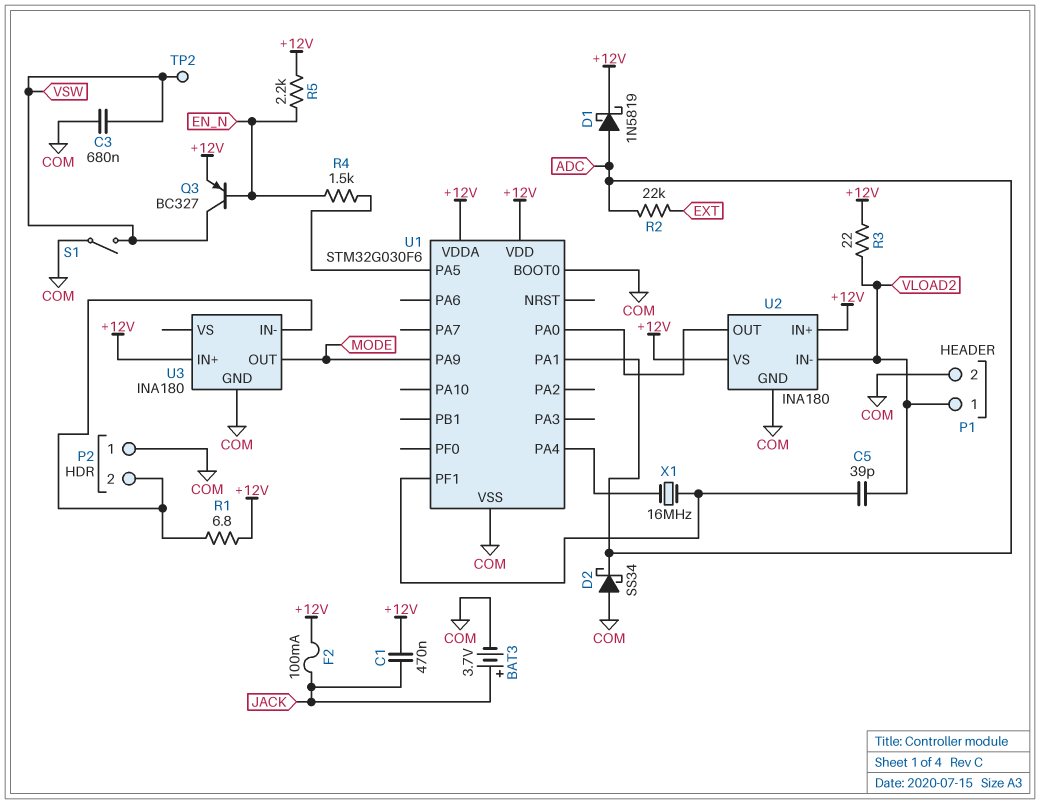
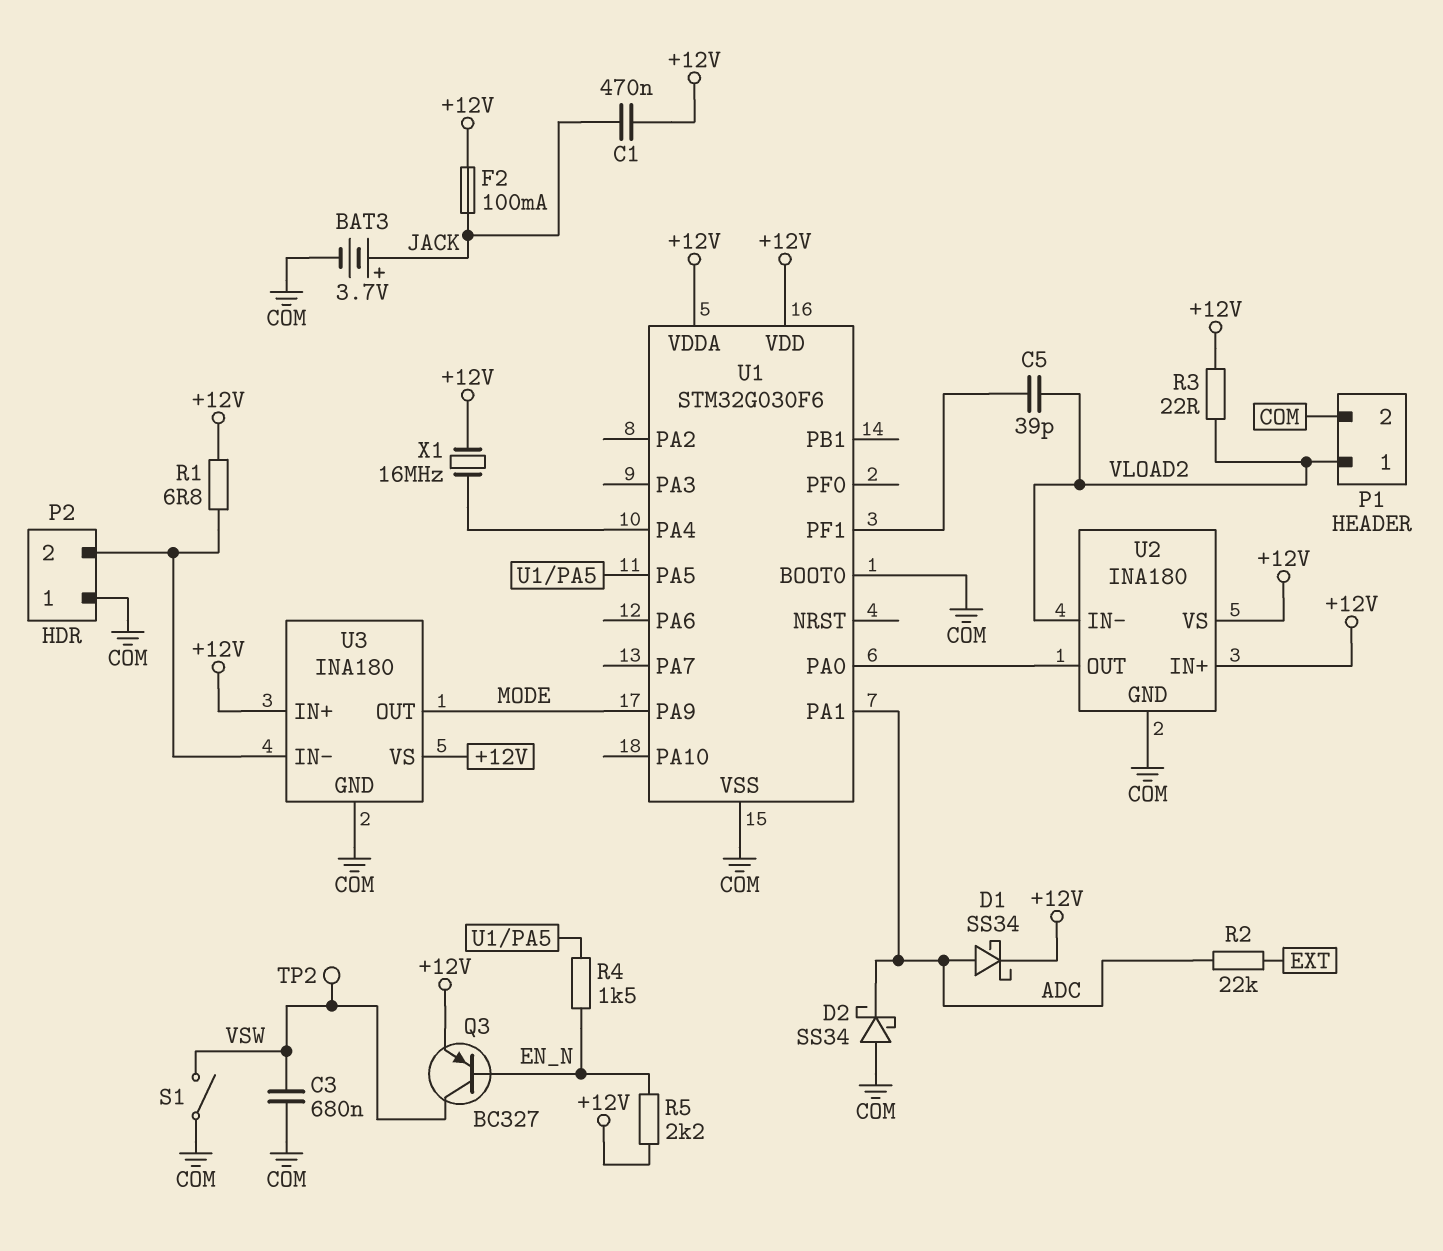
D1: schottky 1N5819 (A ADC, K +12V) -> schottky SS34 (A ADC, K +12V)
U3 pin VS: none -> +12V
X1: 16MHz (U1/PA4, U1/PF1) -> 16MHz (+12V, U1/PA4)

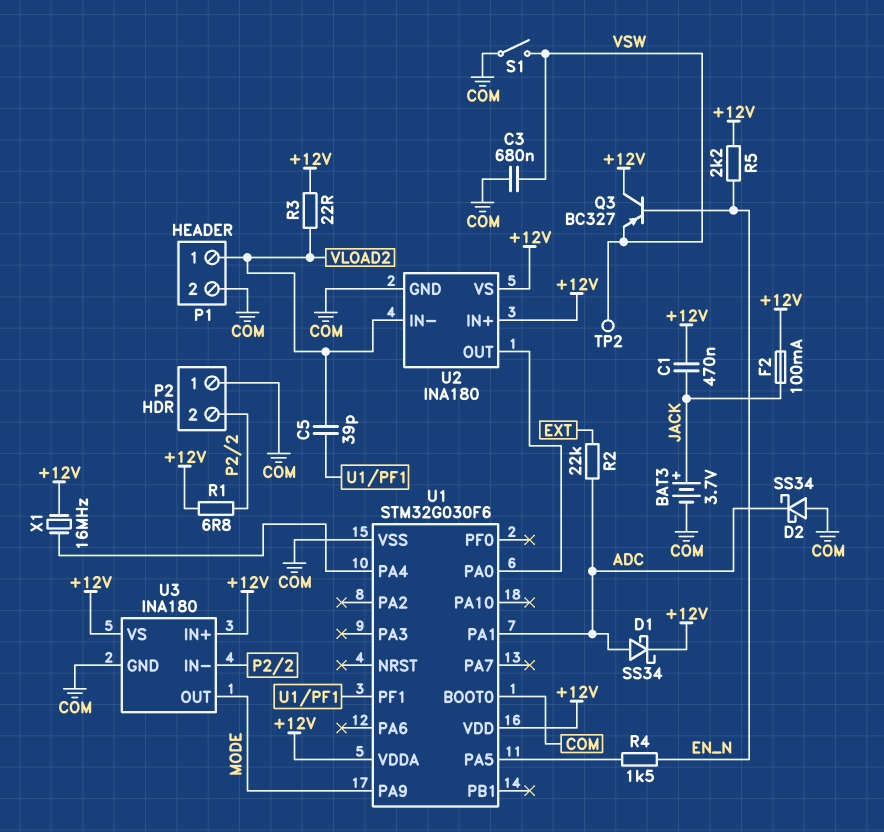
Q3: PNP BC327 (B EN_N, C VSW, E +12V) -> PNP BC327 (B EN_N, C +12V, E VSW)

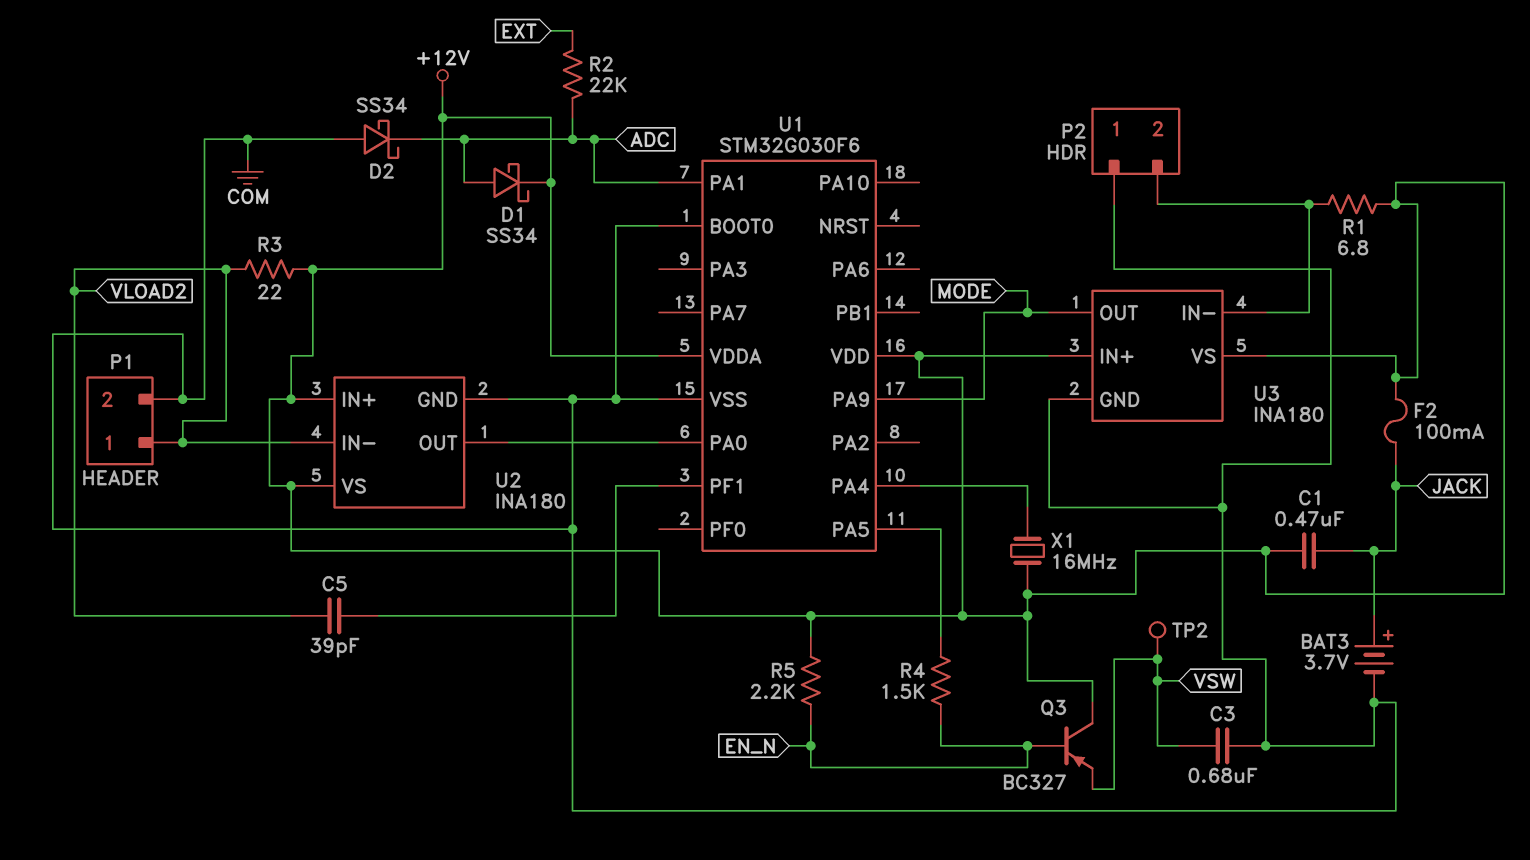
S1: switch (COM, VSW) -> none

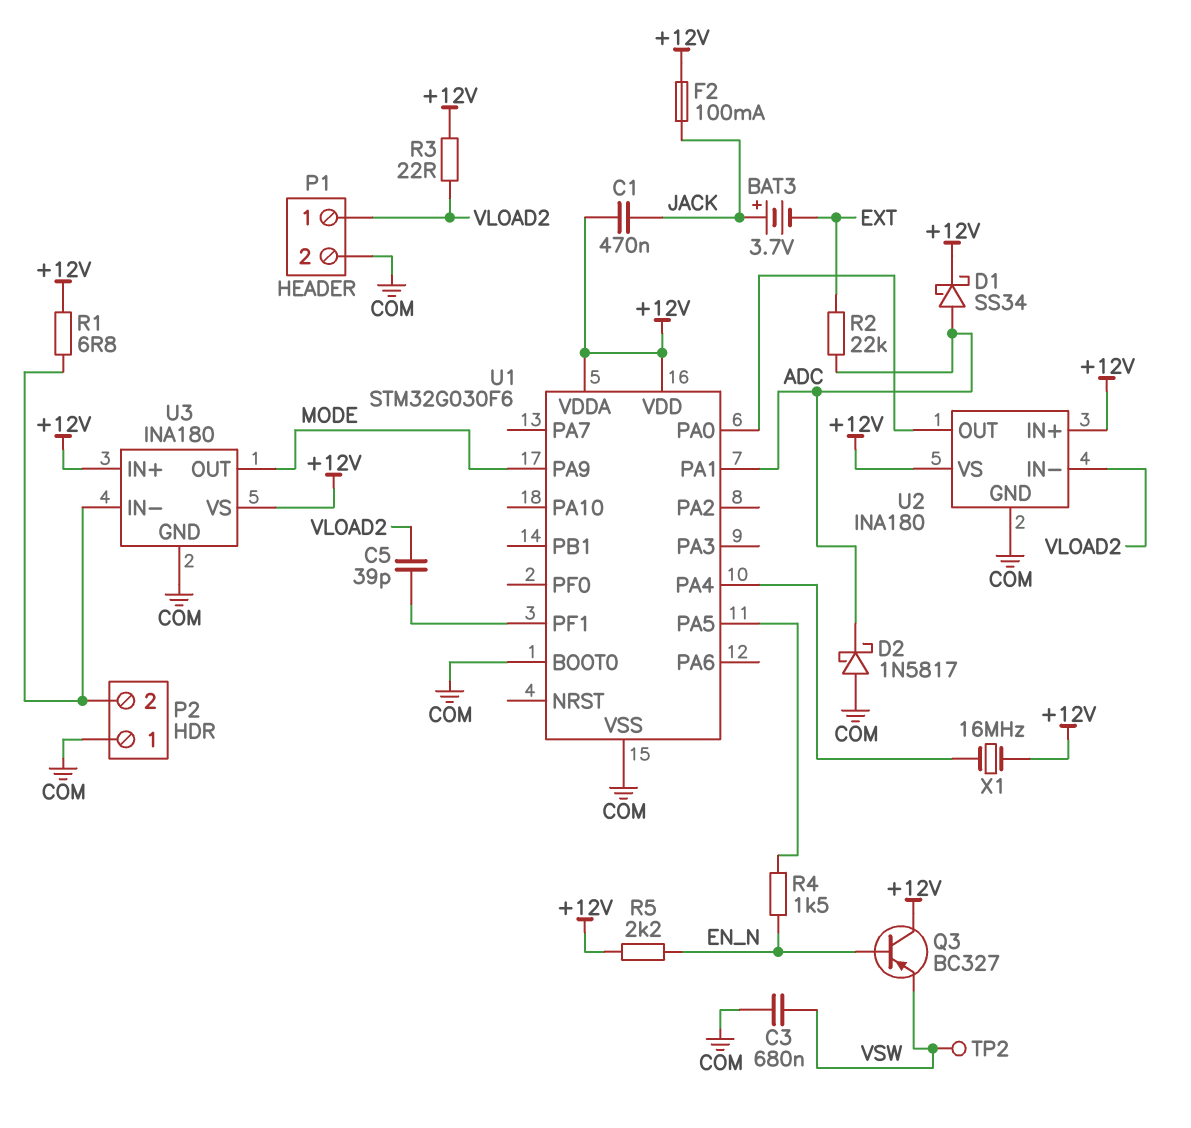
BAT3: 3.7V (plus JACK, minus COM) -> 3.7V (plus JACK, minus EXT)
D2: schottky SS34 (A COM, K ADC) -> schottky 1N5817 (A COM, K ADC)

